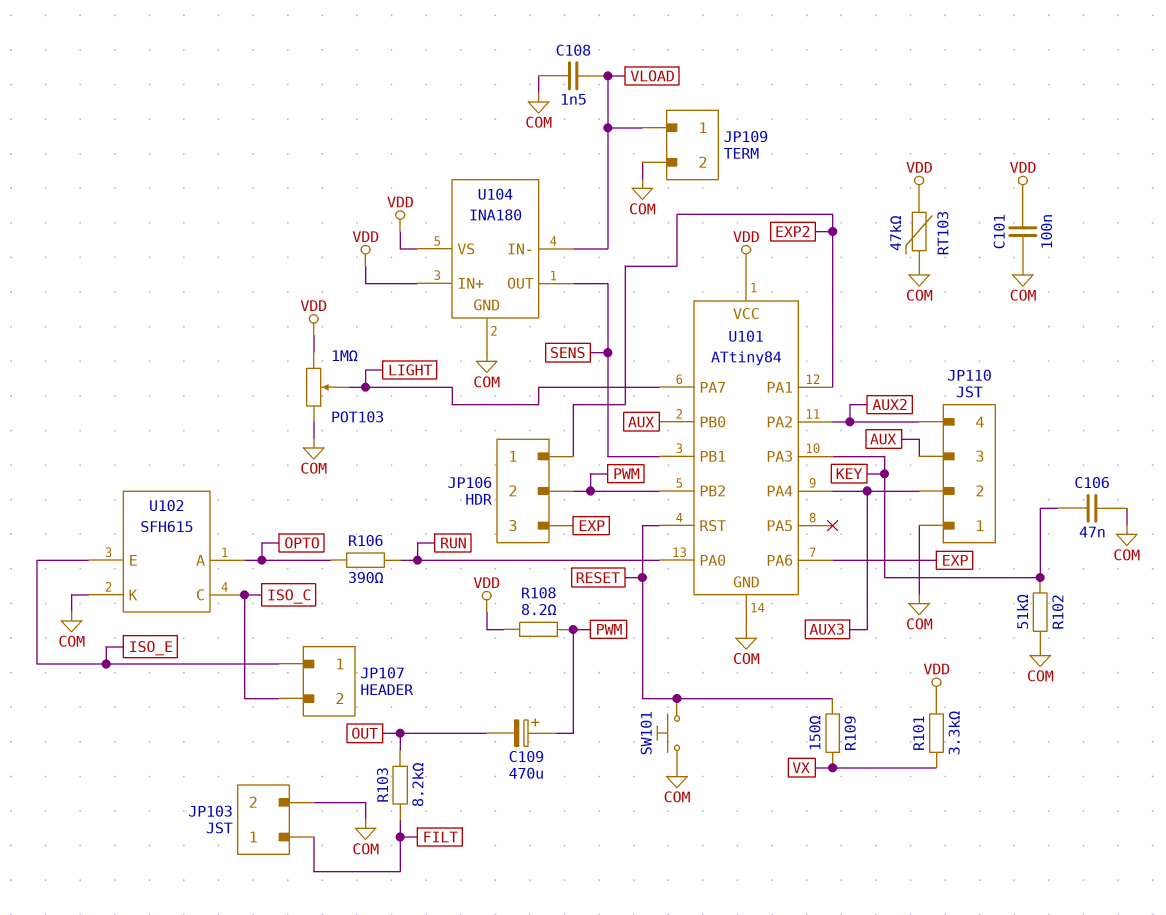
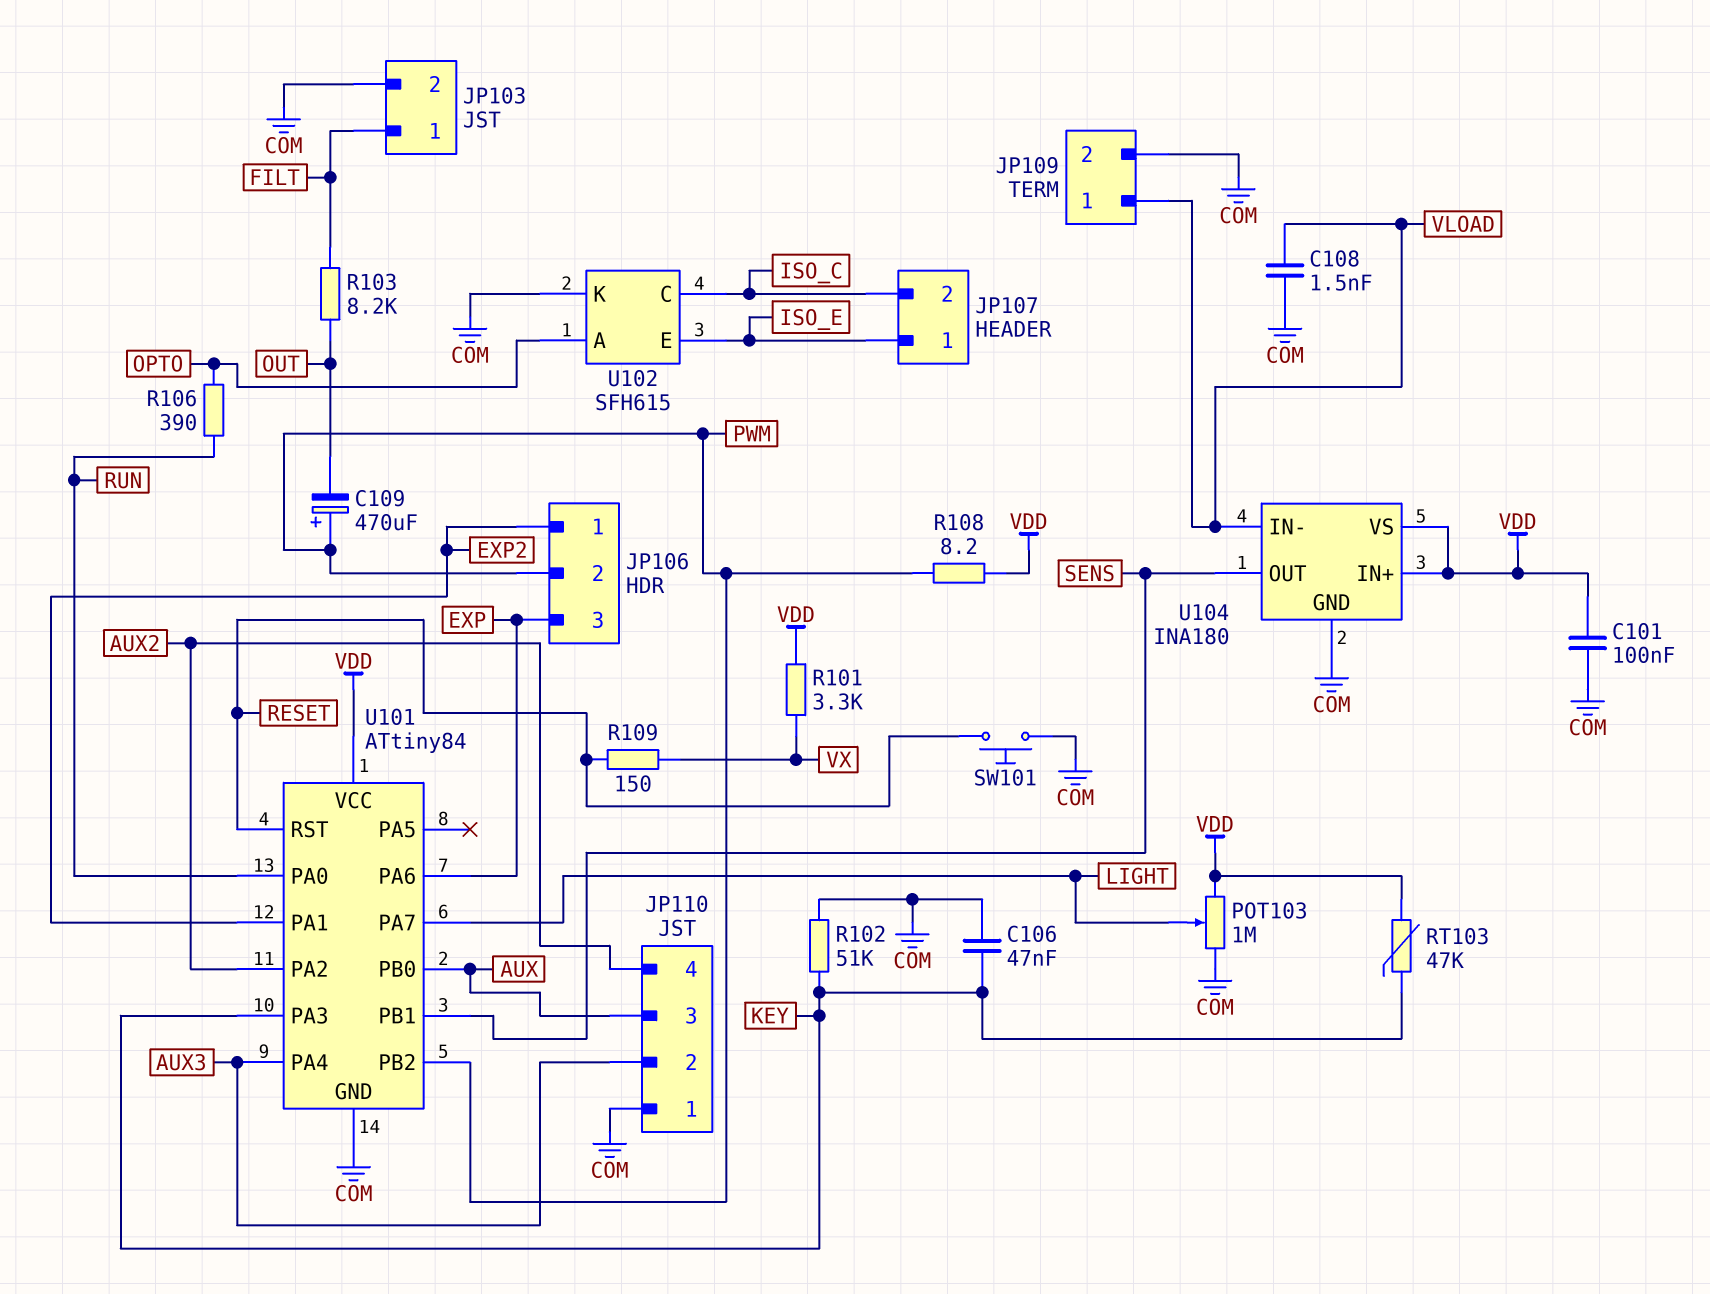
RT103: 47k (COM, VDD) -> 47k (KEY, VDD)

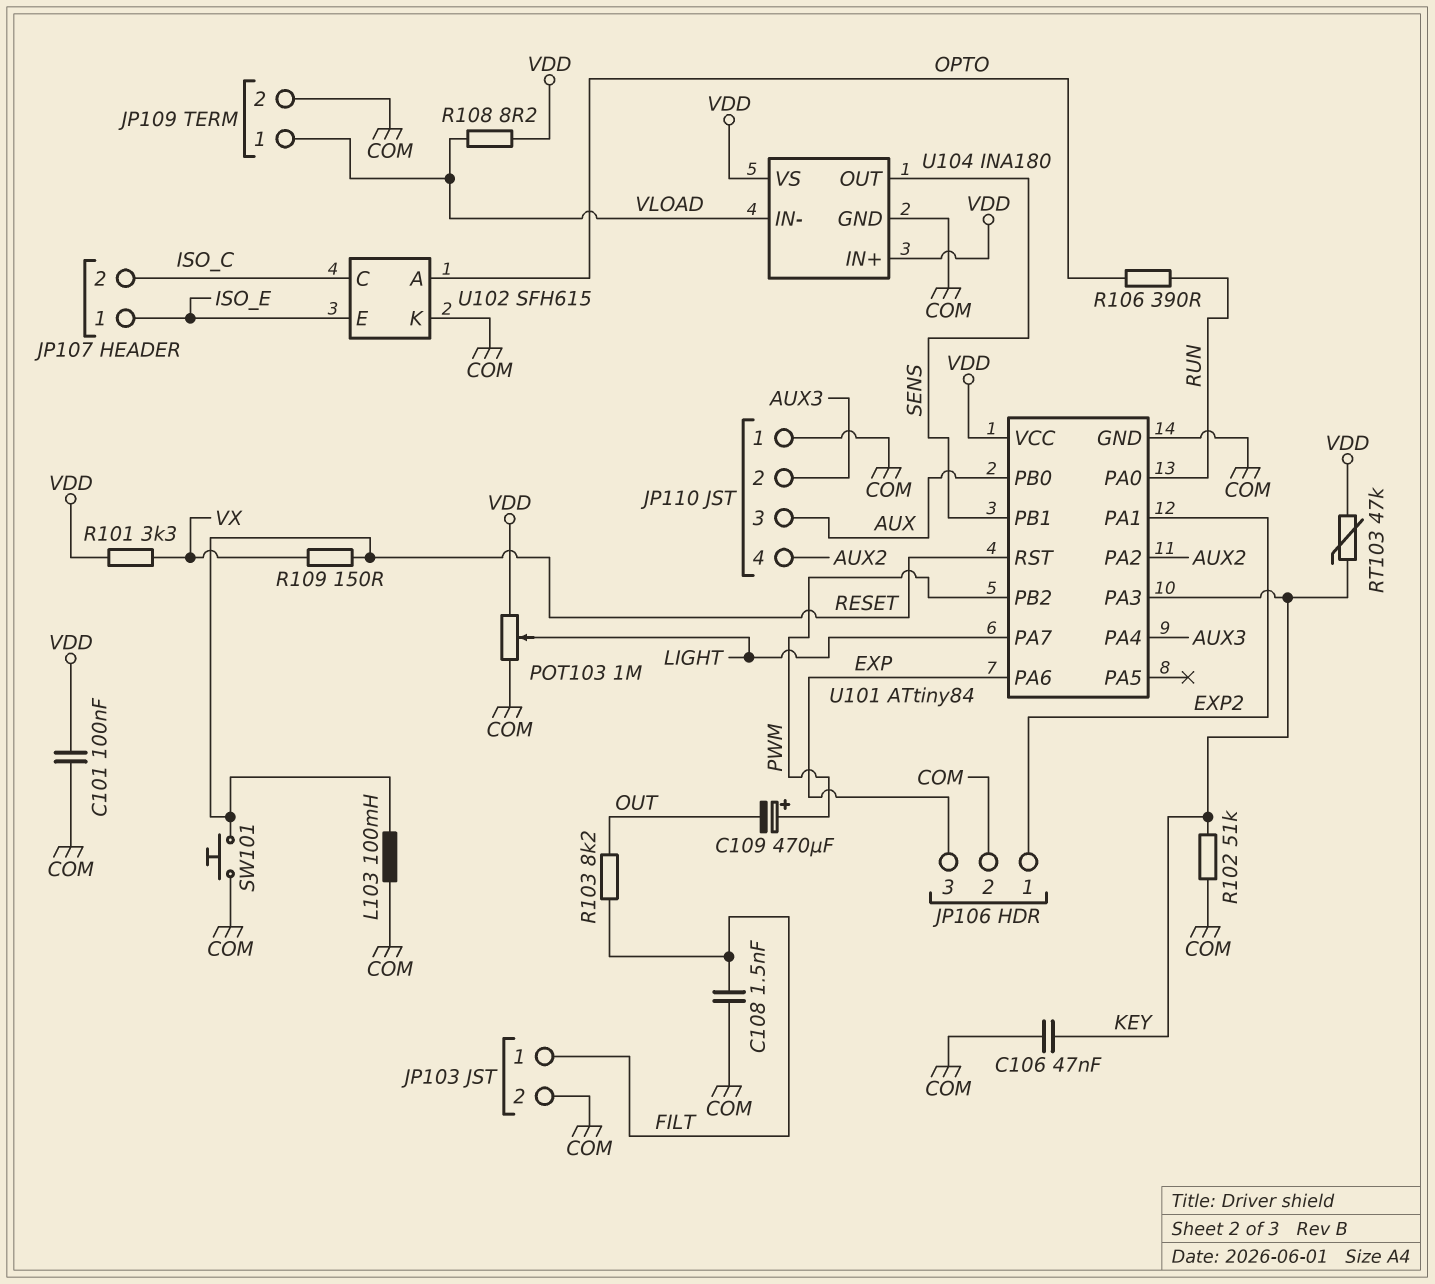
C108: 1.5nF (COM, VLOAD) -> 1.5nF (COM, FILT)
JP106 pin 2: PWM -> COM
L103: none -> 100mH (COM, RESET)
R108: 8.2 (PWM, VDD) -> 8.2 (VDD, VLOAD)

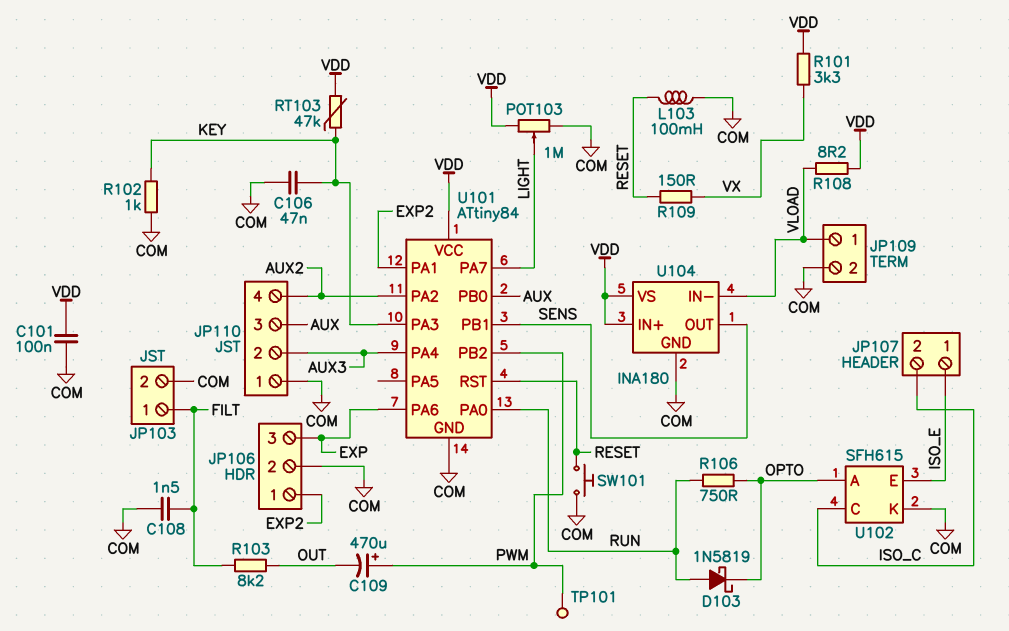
D103: none -> schottky 1N5819 (A RUN, K OPTO)
R102: 51k (COM, KEY) -> 1k (COM, KEY)
R106: 390 (OPTO, RUN) -> 750 (OPTO, RUN)
TP101: none -> test point (PWM)

